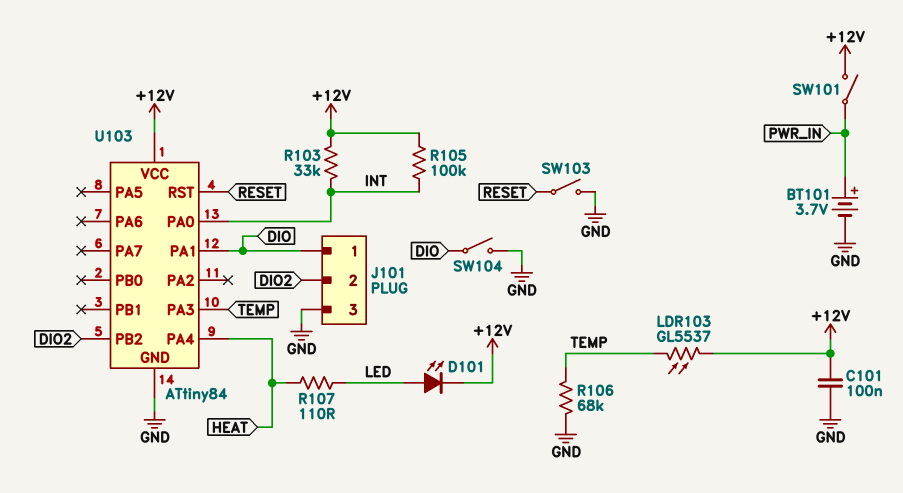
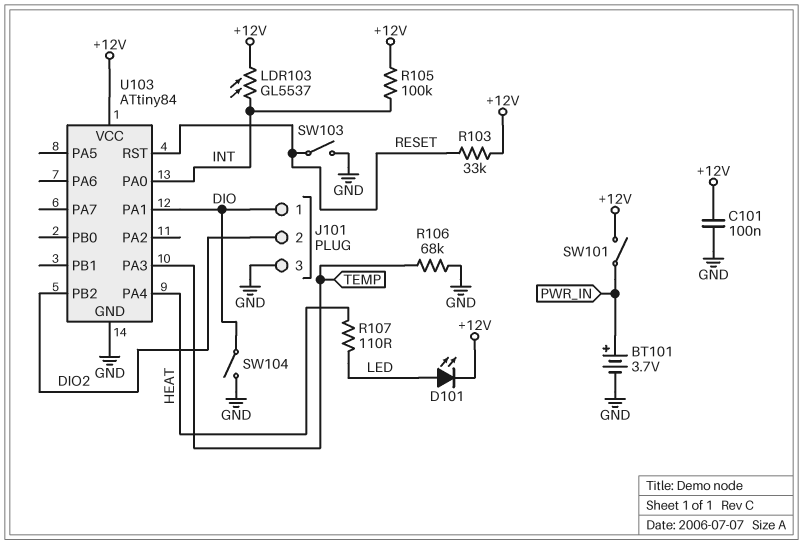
LDR103: GL5537 (+12V, TEMP) -> GL5537 (+12V, INT)
R103: 33k (+12V, INT) -> 33k (+12V, RESET)

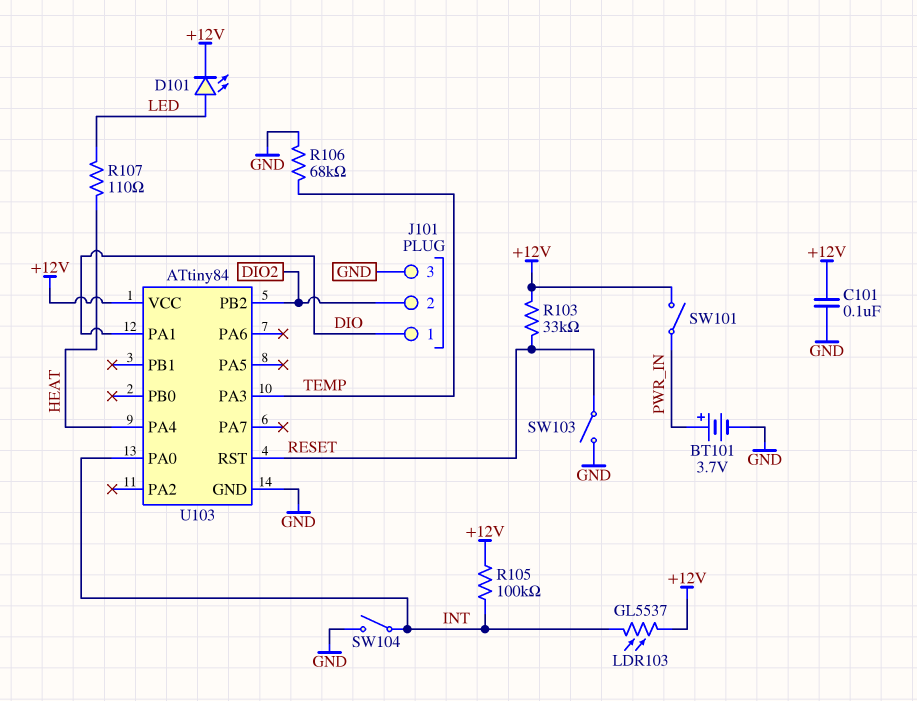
SW104: switch (DIO, GND) -> switch (GND, INT)

